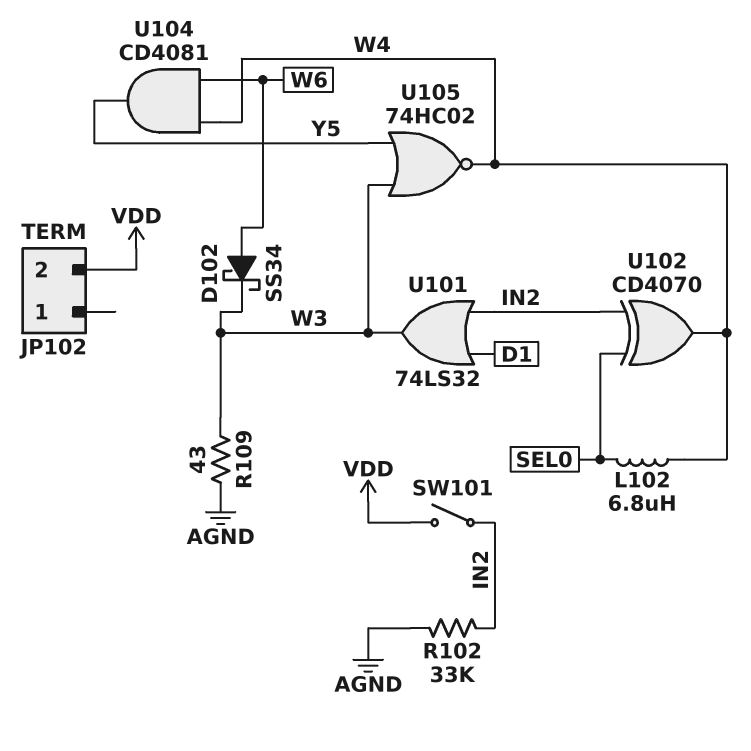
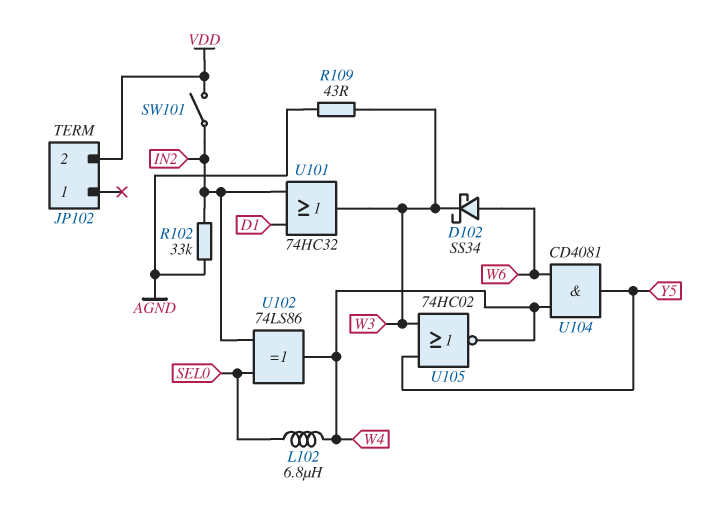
U101: OR 74LS32 (in D1, in IN2, out W3) -> OR 74HC32 (in D1, in IN2, out W3)
U102: XOR CD4070 (in IN2, in SEL0, out W4) -> XOR 74LS86 (in IN2, in SEL0, out W4)

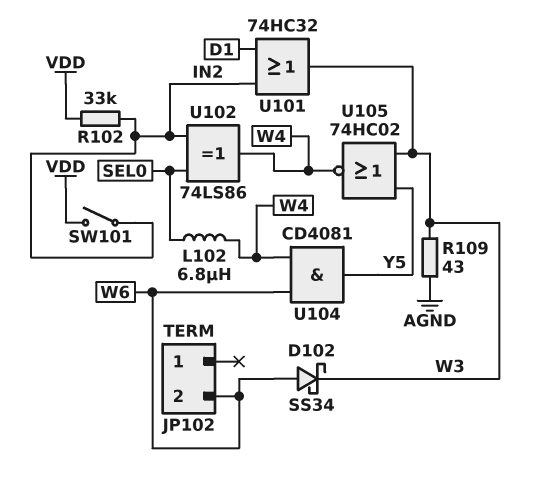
JP102 pin 2: VDD -> W6
R102: 33k (AGND, IN2) -> 33k (IN2, VDD)

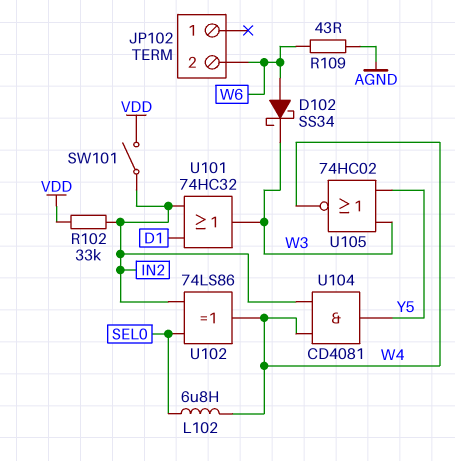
R109: 43 (AGND, W3) -> 43 (AGND, W6)
U104: AND CD4081 (in W4, in W6, out Y5) -> AND CD4081 (in IN2, in W4, out Y5)

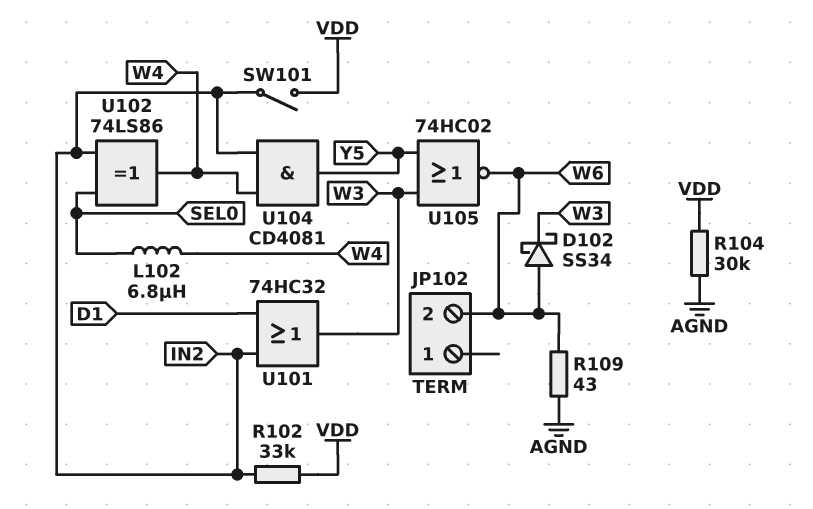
R104: none -> 30k (AGND, VDD)
U105: NOR 74HC02 (in W3, in Y5, out W4) -> NOR 74HC02 (in W3, in Y5, out W6)

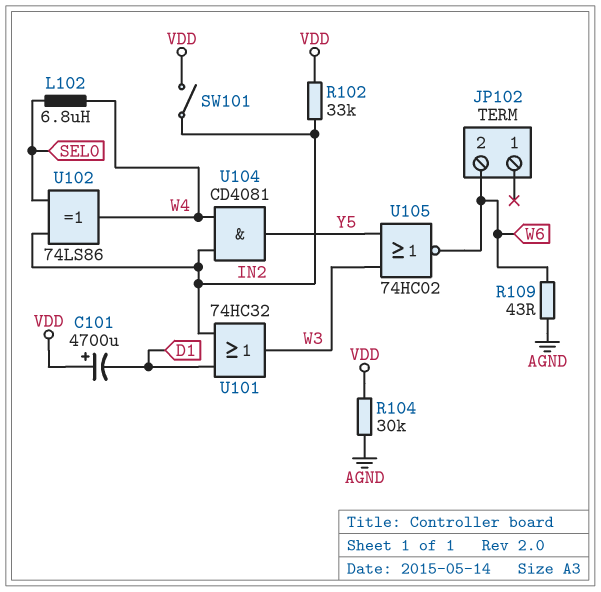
C101: none -> 4700uF (plus VDD, minus D1)
D102: schottky SS34 (A W6, K W3) -> none

